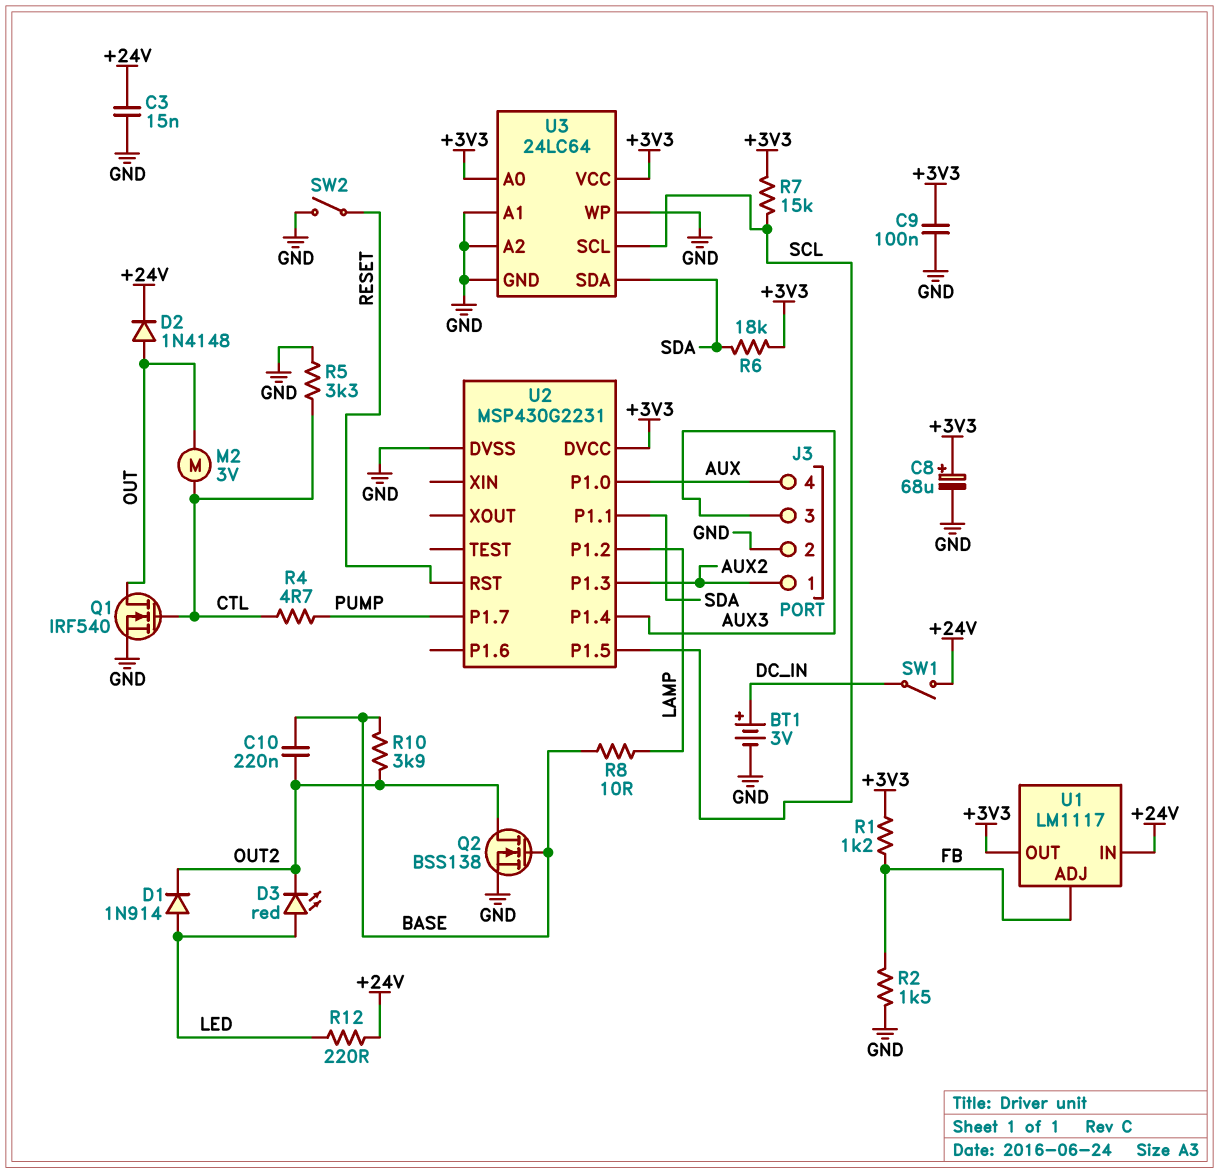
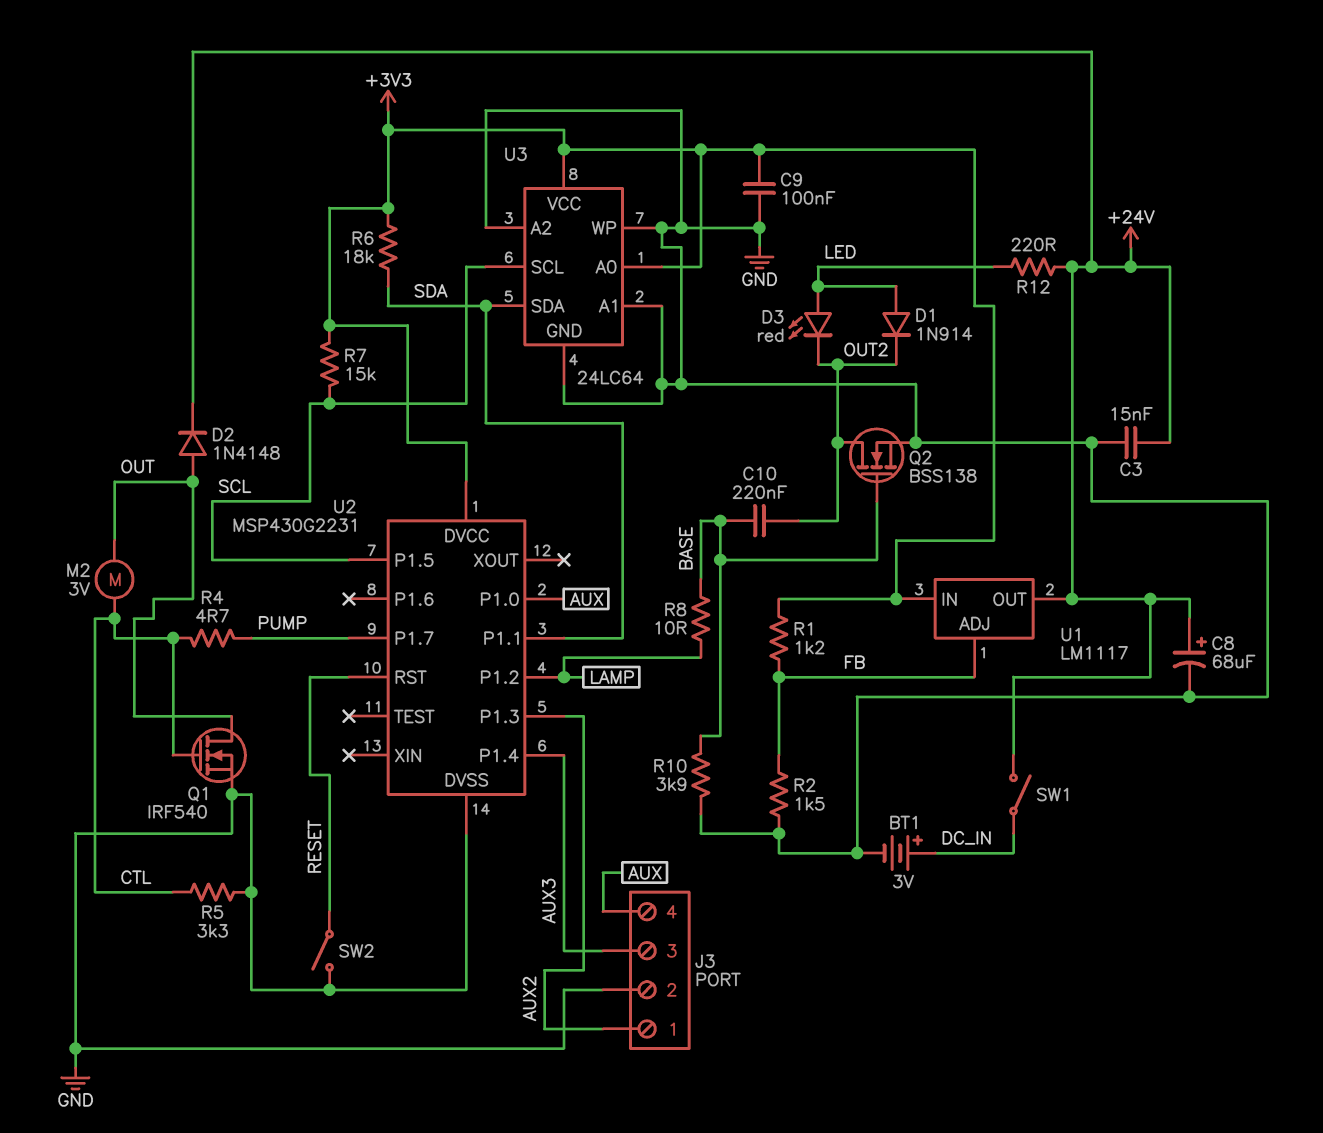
C8: 68uF (plus +3V3, minus GND) -> 68uF (plus +24V, minus GND)
R10: 3.9k (BASE, OUT2) -> 3.9k (BASE, GND)
U1 pin IN: +24V -> +3V3
U1 pin OUT: +3V3 -> +24V

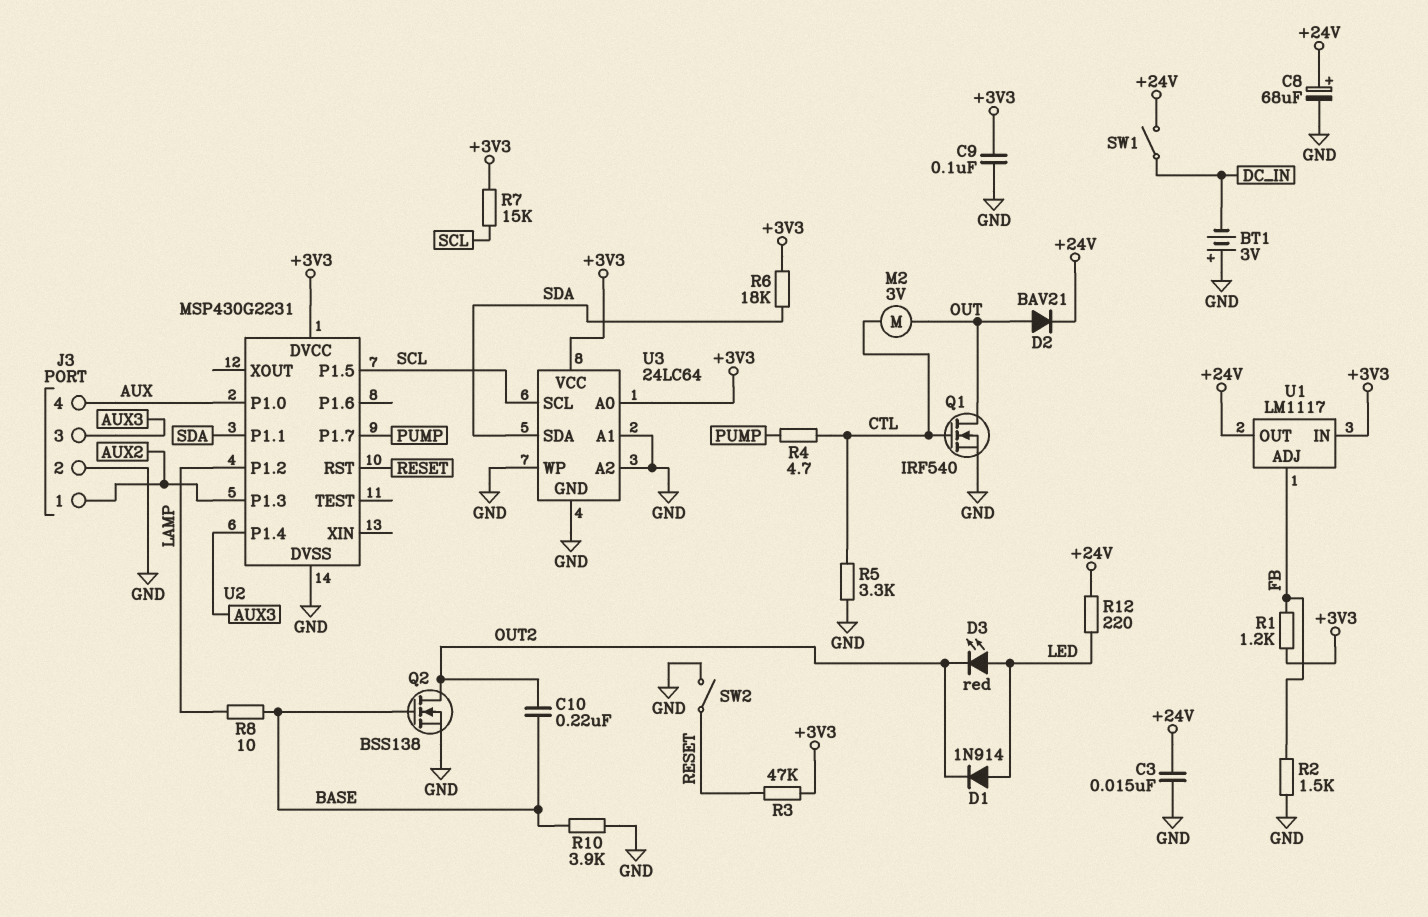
BT1: 3V (plus DC_IN, minus GND) -> 3V (plus GND, minus DC_IN)
D2: diode 1N4148 (A OUT, K +24V) -> diode BAV21 (A OUT, K +24V)
R3: none -> 47k (+3V3, RESET)

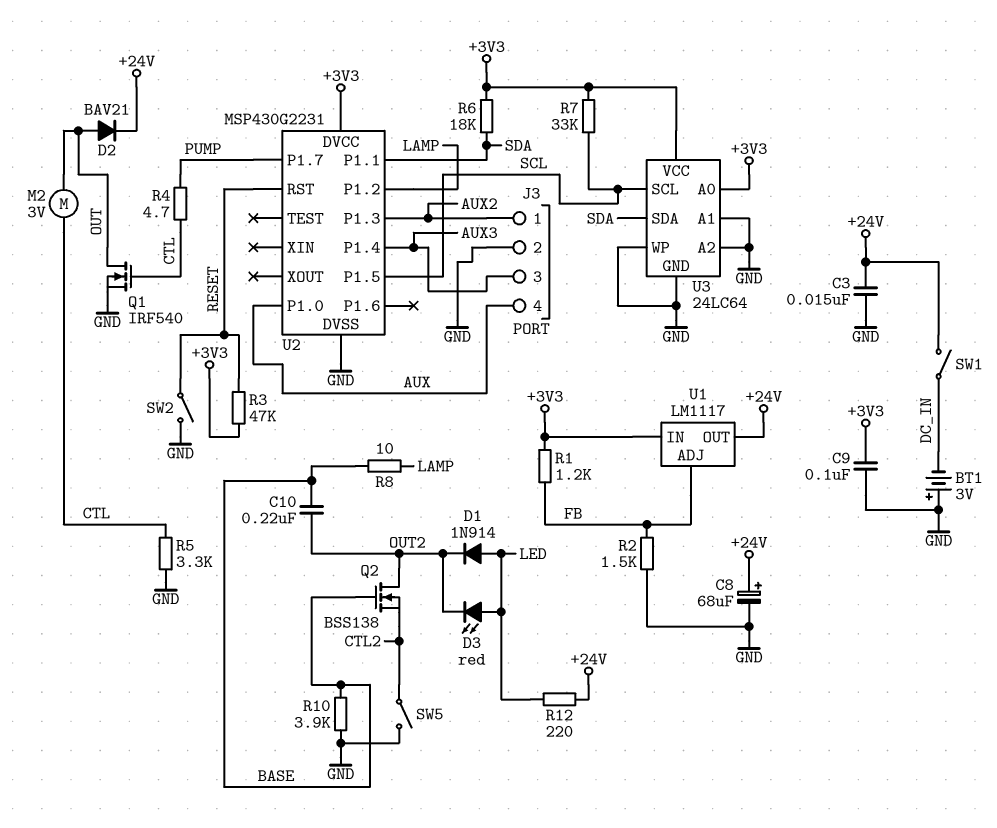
Q2: NMOS BSS138 (G BASE, D OUT2, S GND) -> NMOS BSS138 (G BASE, D OUT2, S CTL2)
R7: 15k (+3V3, SCL) -> 33k (+3V3, SCL)
SW5: none -> switch (CTL2, GND)

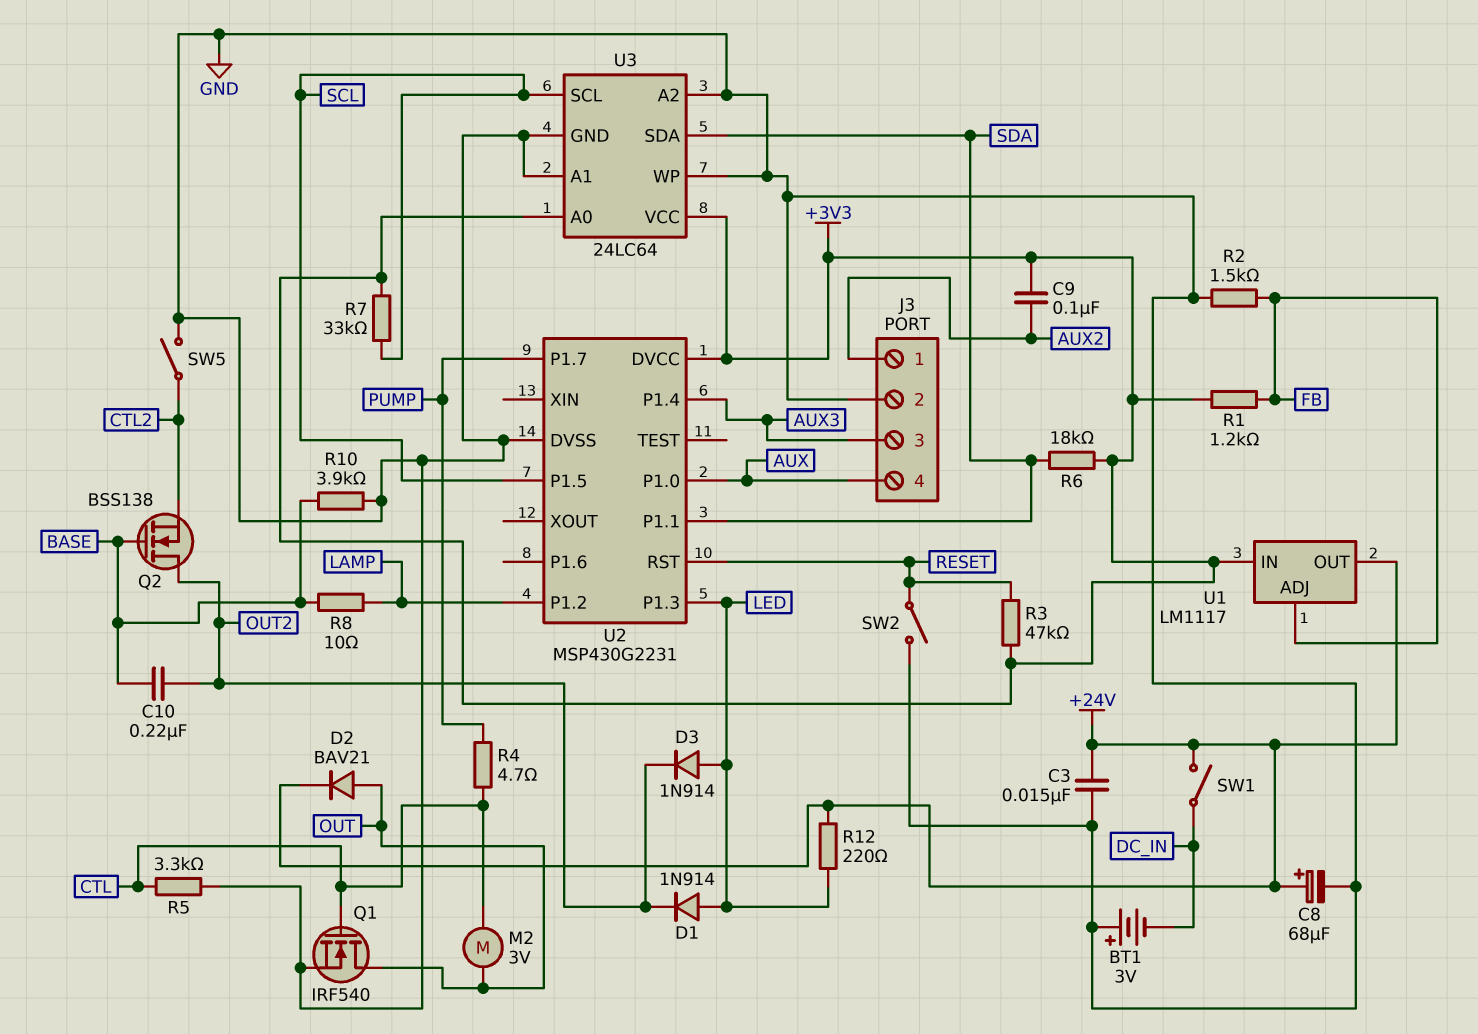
C9: 100nF (+3V3, GND) -> 100nF (+3V3, AUX2)
D3: LED red (A LED, K OUT2) -> diode 1N914 (A LED, K OUT2)
U2 pin P1.3: AUX2 -> LED

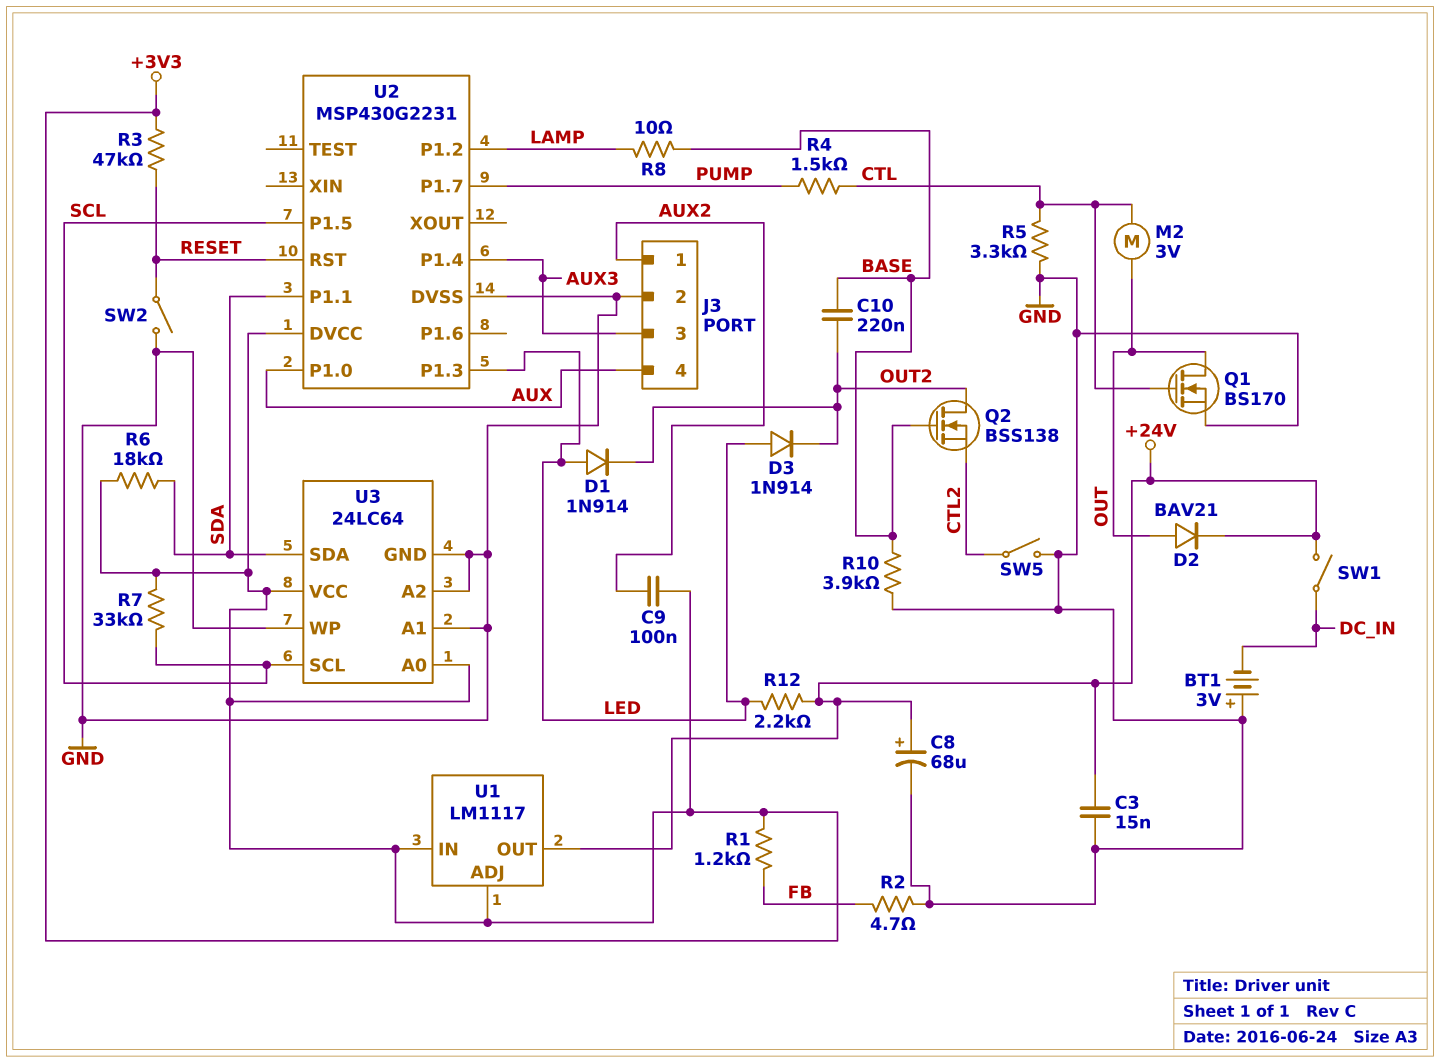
Q1: NMOS IRF540 (G CTL, D OUT, S GND) -> NMOS BS170 (G CTL, D OUT, S GND)
R2: 1.5k (FB, GND) -> 4.7 (FB, GND)
R4: 4.7 (CTL, PUMP) -> 1.5k (CTL, PUMP)
R12: 220 (+24V, LED) -> 2.2k (+24V, LED)
U1 pin ADJ: FB -> +3V3

